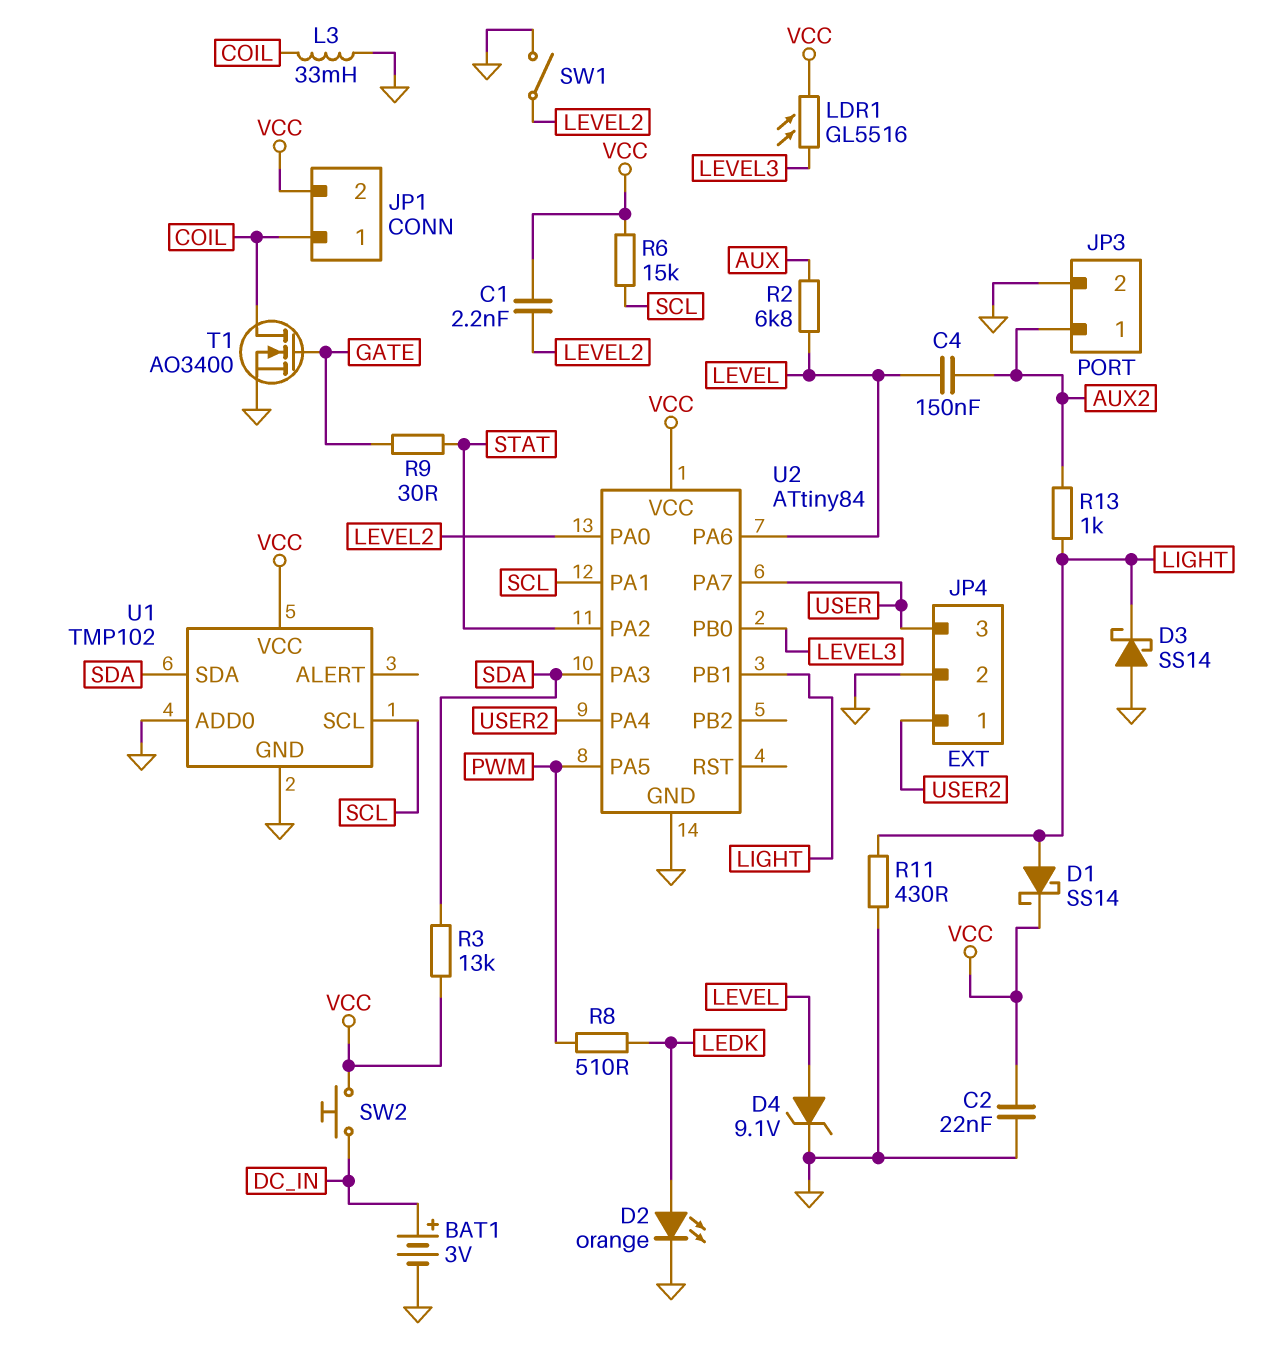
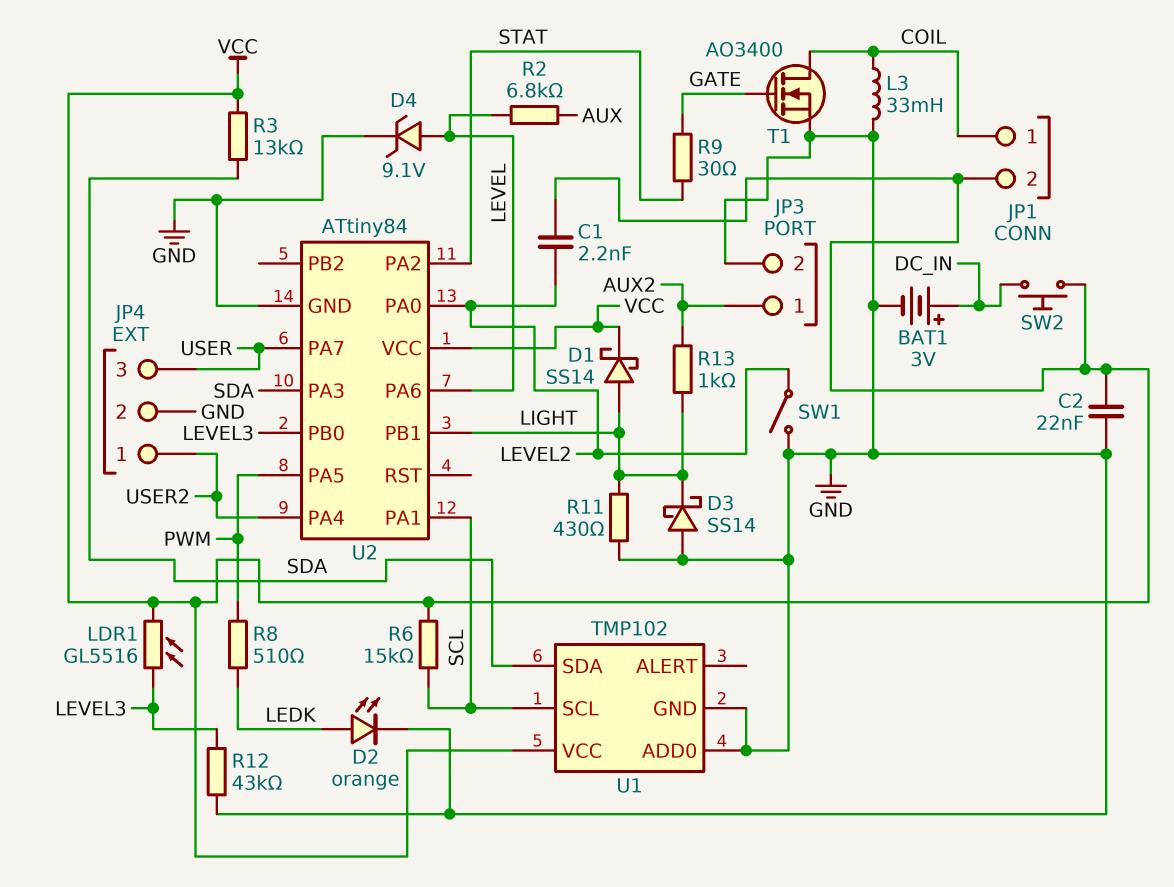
C4: 150nF (AUX2, LEVEL) -> none
R12: none -> 43k (GND, LEVEL3)

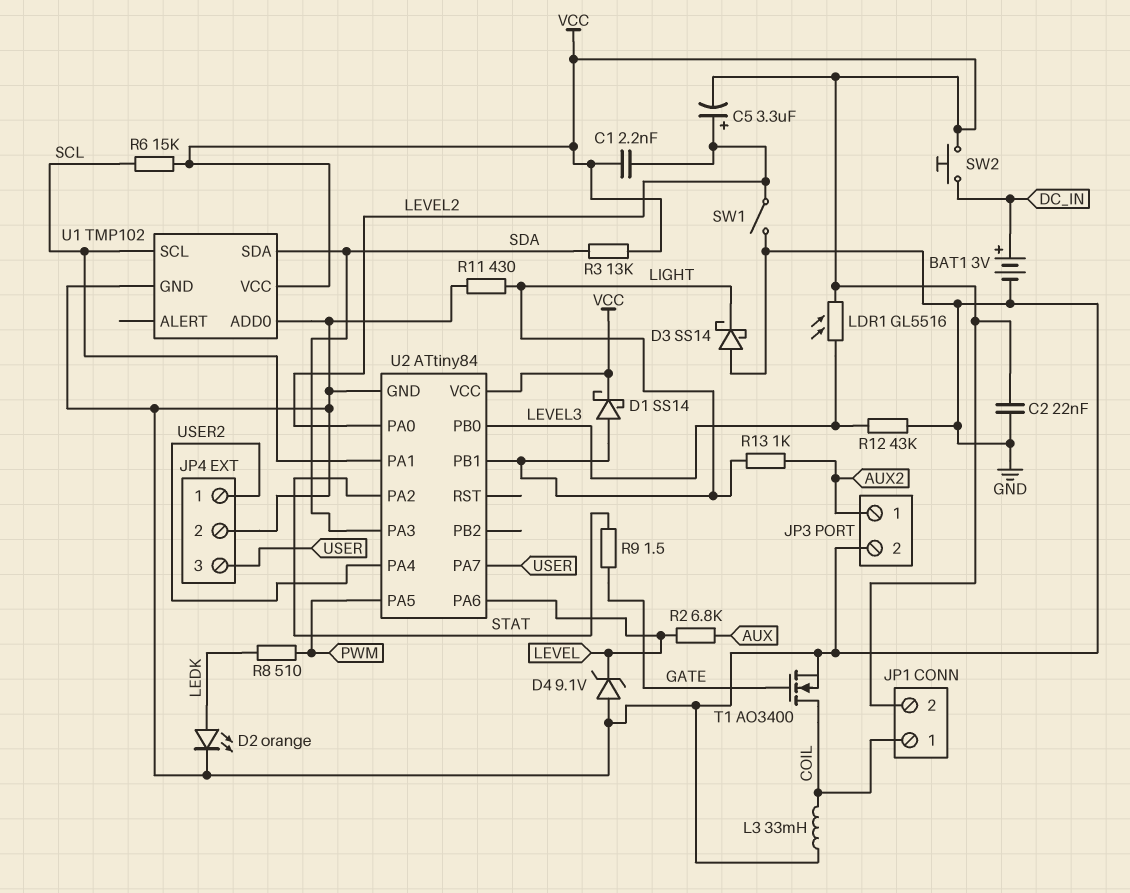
C5: none -> 3.3uF (plus LEVEL2, minus VCC)
D4: zener 9.1V (A LEVEL, K GND) -> zener 9.1V (A GND, K LEVEL)
R9: 30 (GATE, STAT) -> 1.5 (GATE, STAT)

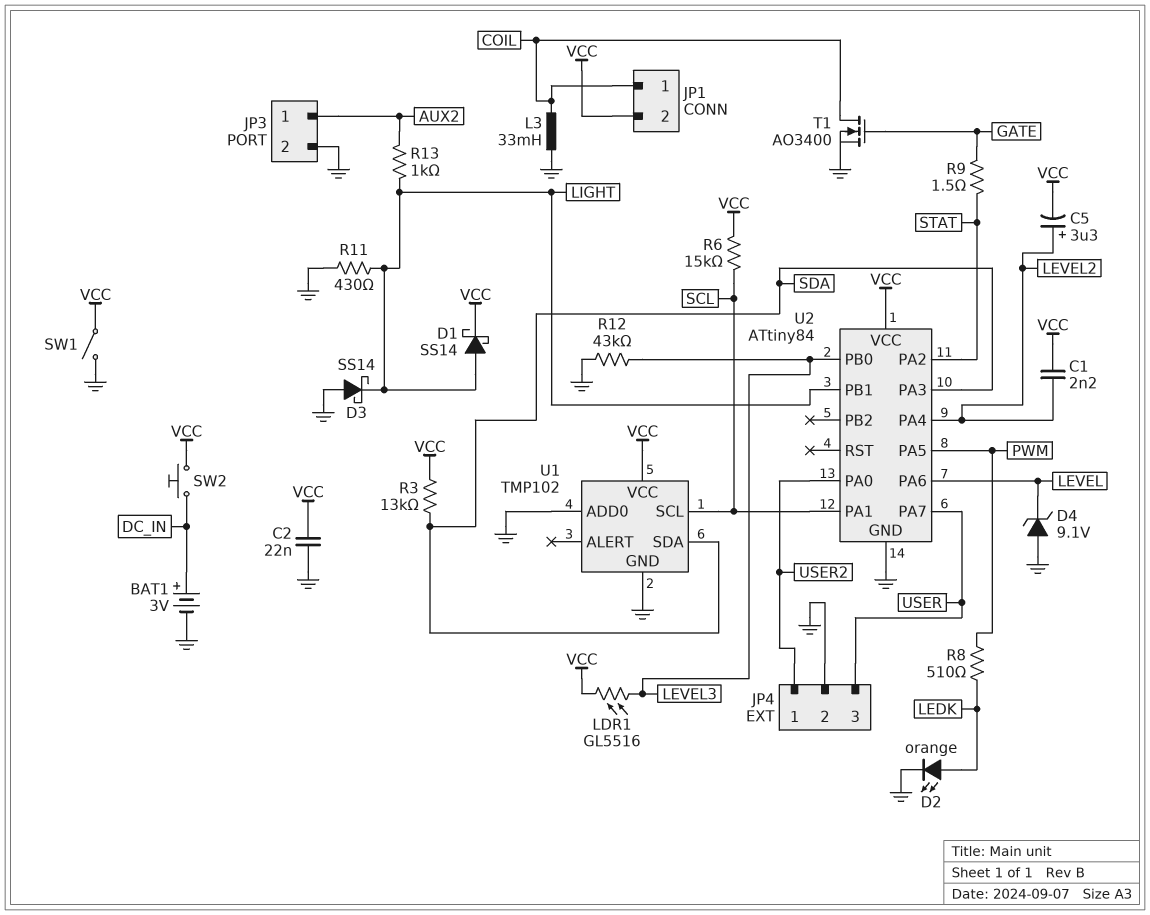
R2: 6.8k (AUX, LEVEL) -> none
SW1: switch (GND, LEVEL2) -> switch (GND, VCC)
U2 pin PA0: LEVEL2 -> USER2
U2 pin PA4: USER2 -> LEVEL2

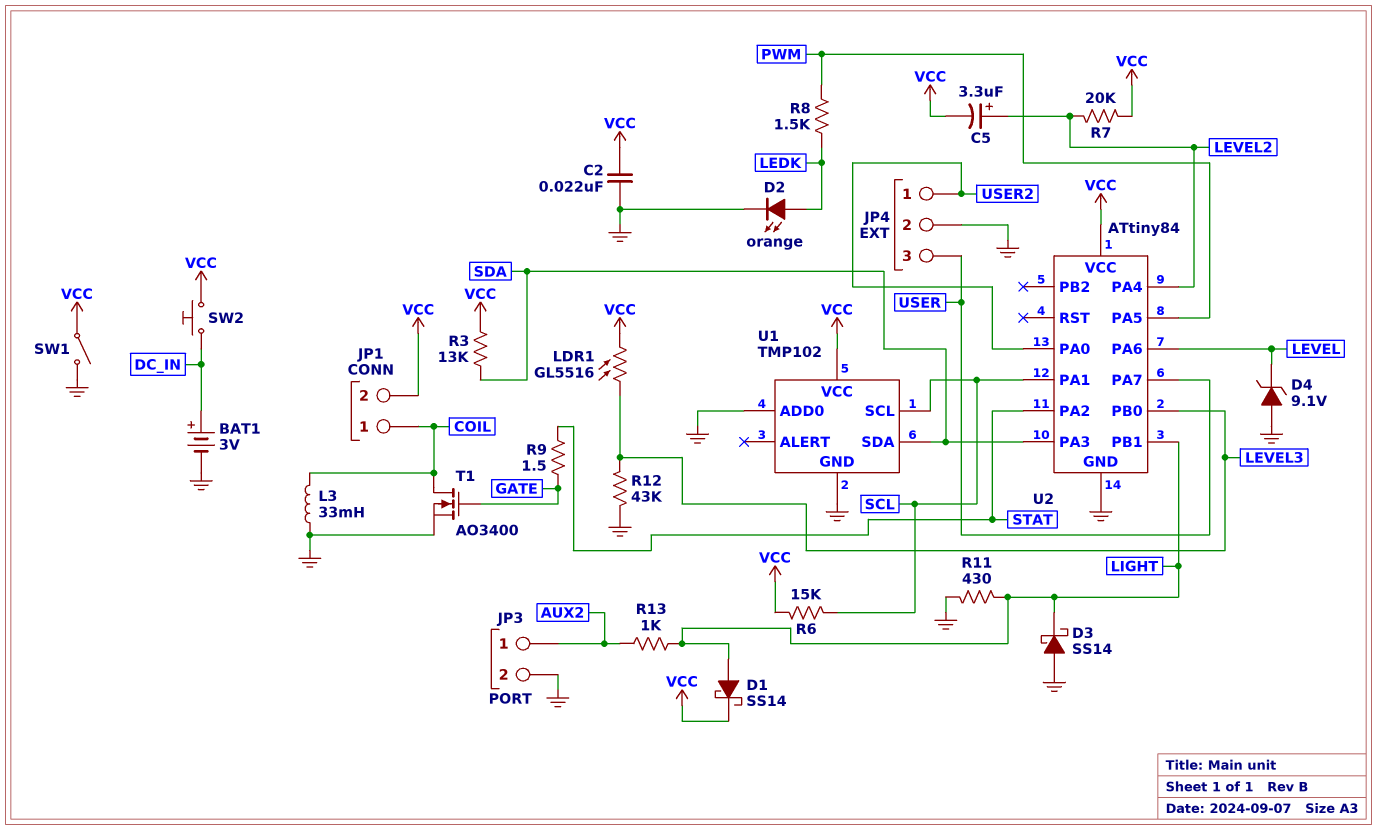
C1: 2.2nF (LEVEL2, VCC) -> none
R7: none -> 20k (LEVEL2, VCC)
R8: 510 (LEDK, PWM) -> 1.5k (LEDK, PWM)

